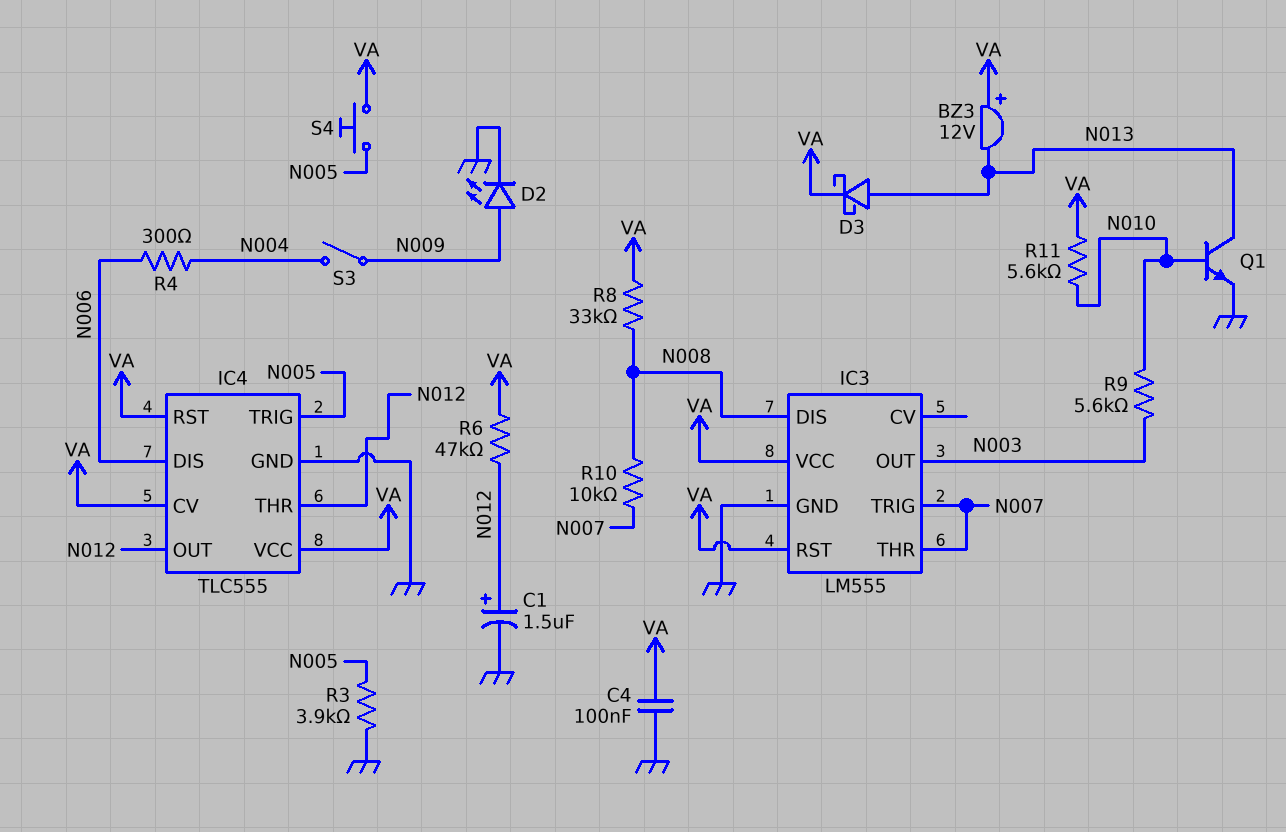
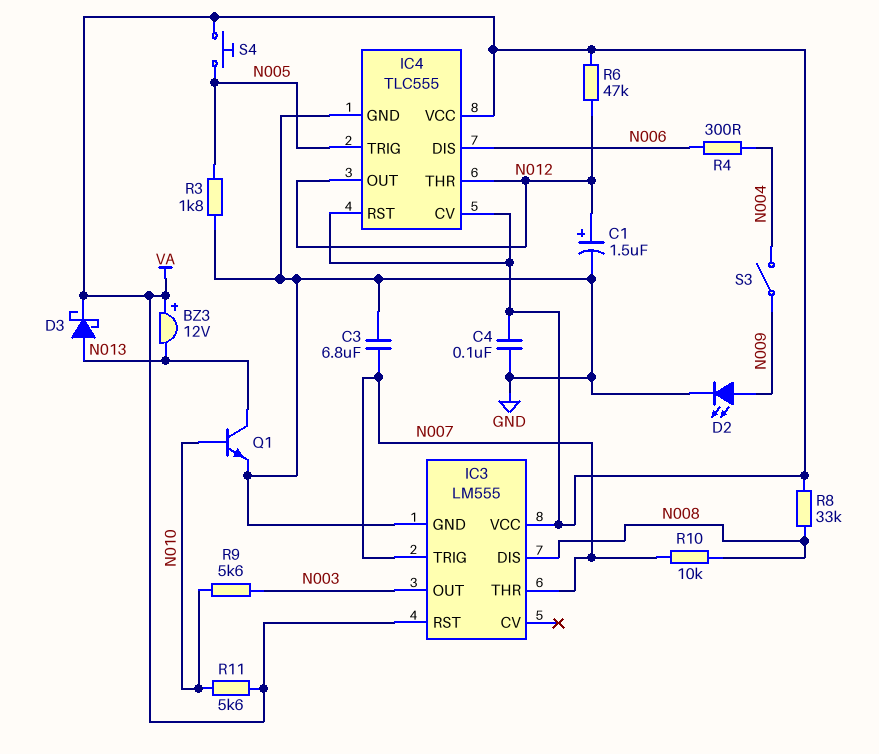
C3: none -> 6.8uF (GND, N007)
R3: 3.9k (GND, N005) -> 1.8k (GND, N005)

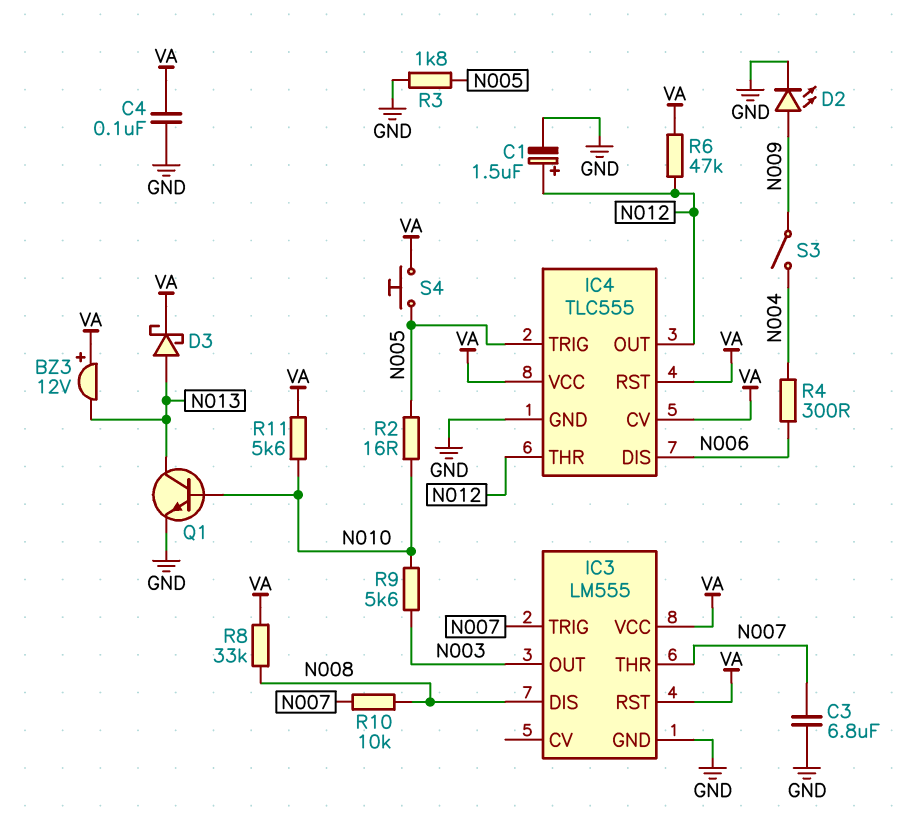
R2: none -> 16 (N005, N010)

